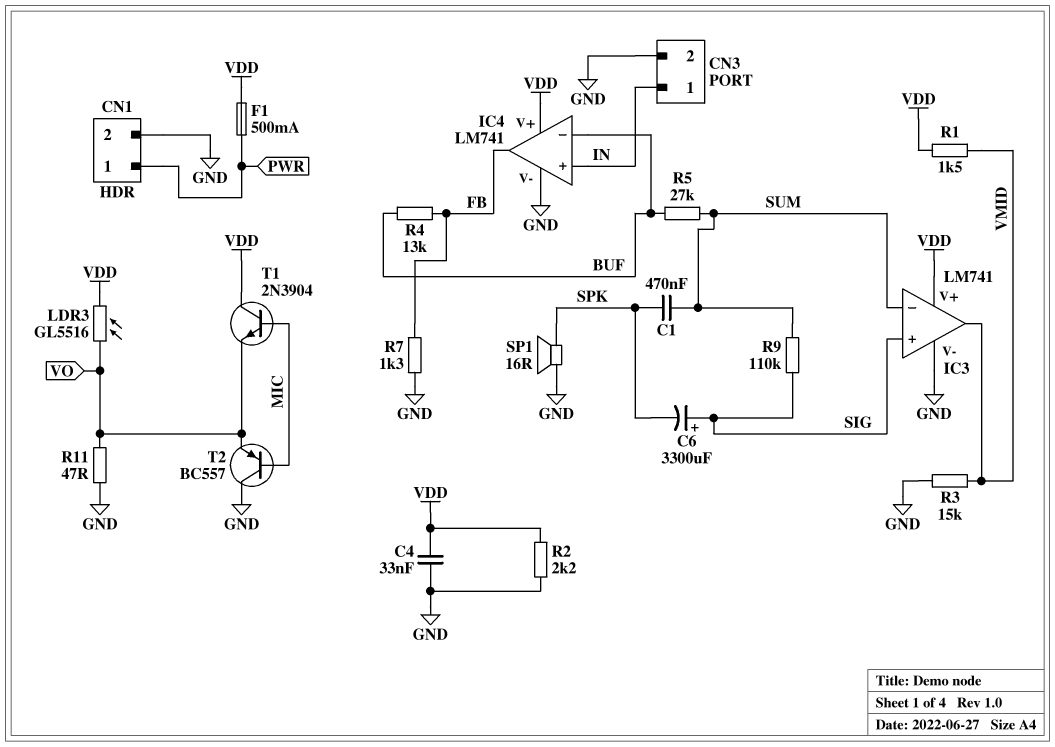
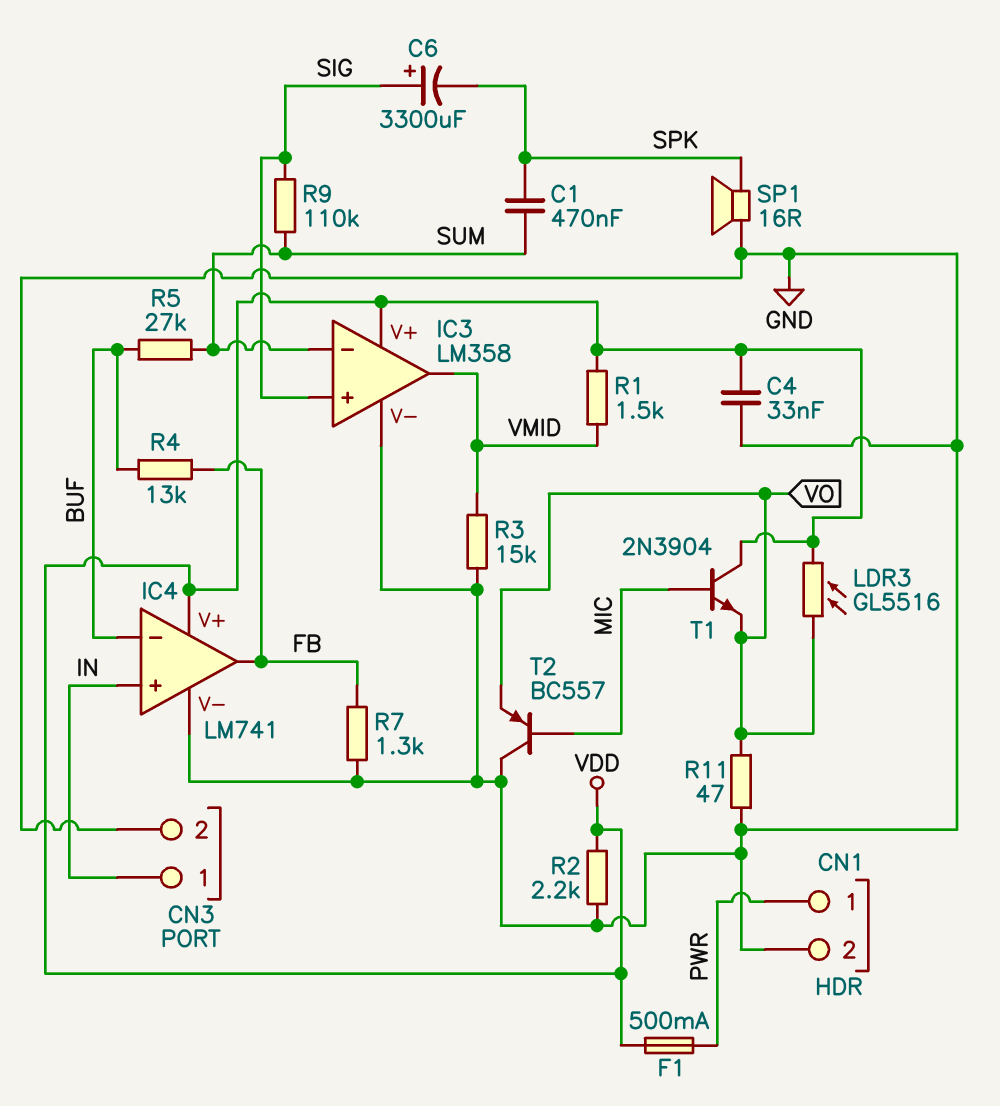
IC3: LM741 -> LM358

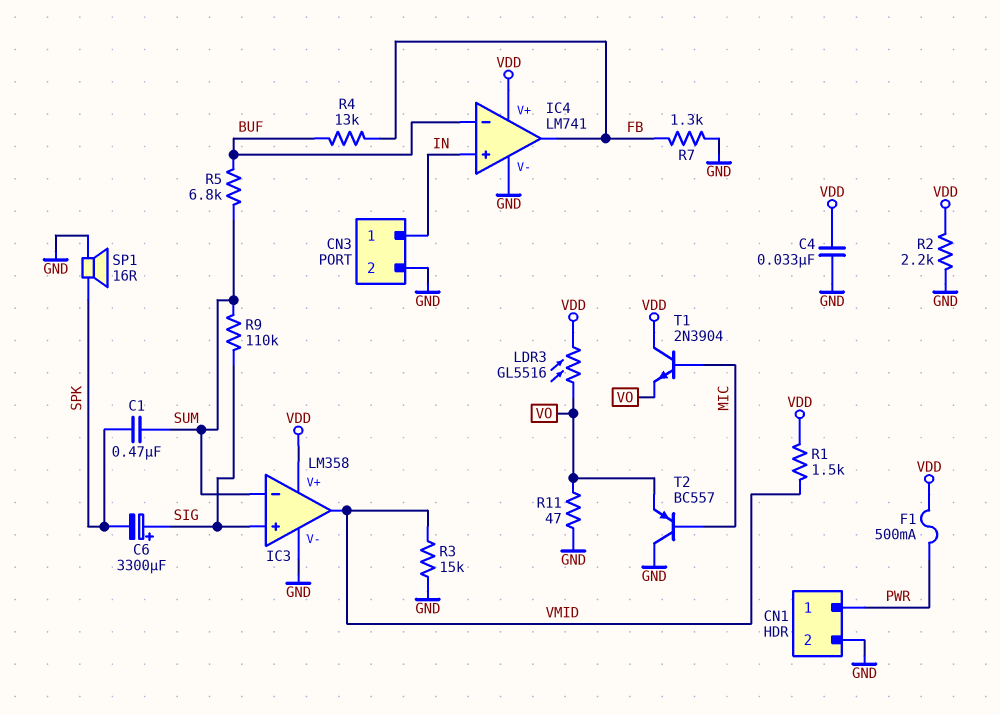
R5: 27k (BUF, SUM) -> 6.8k (BUF, SUM)

